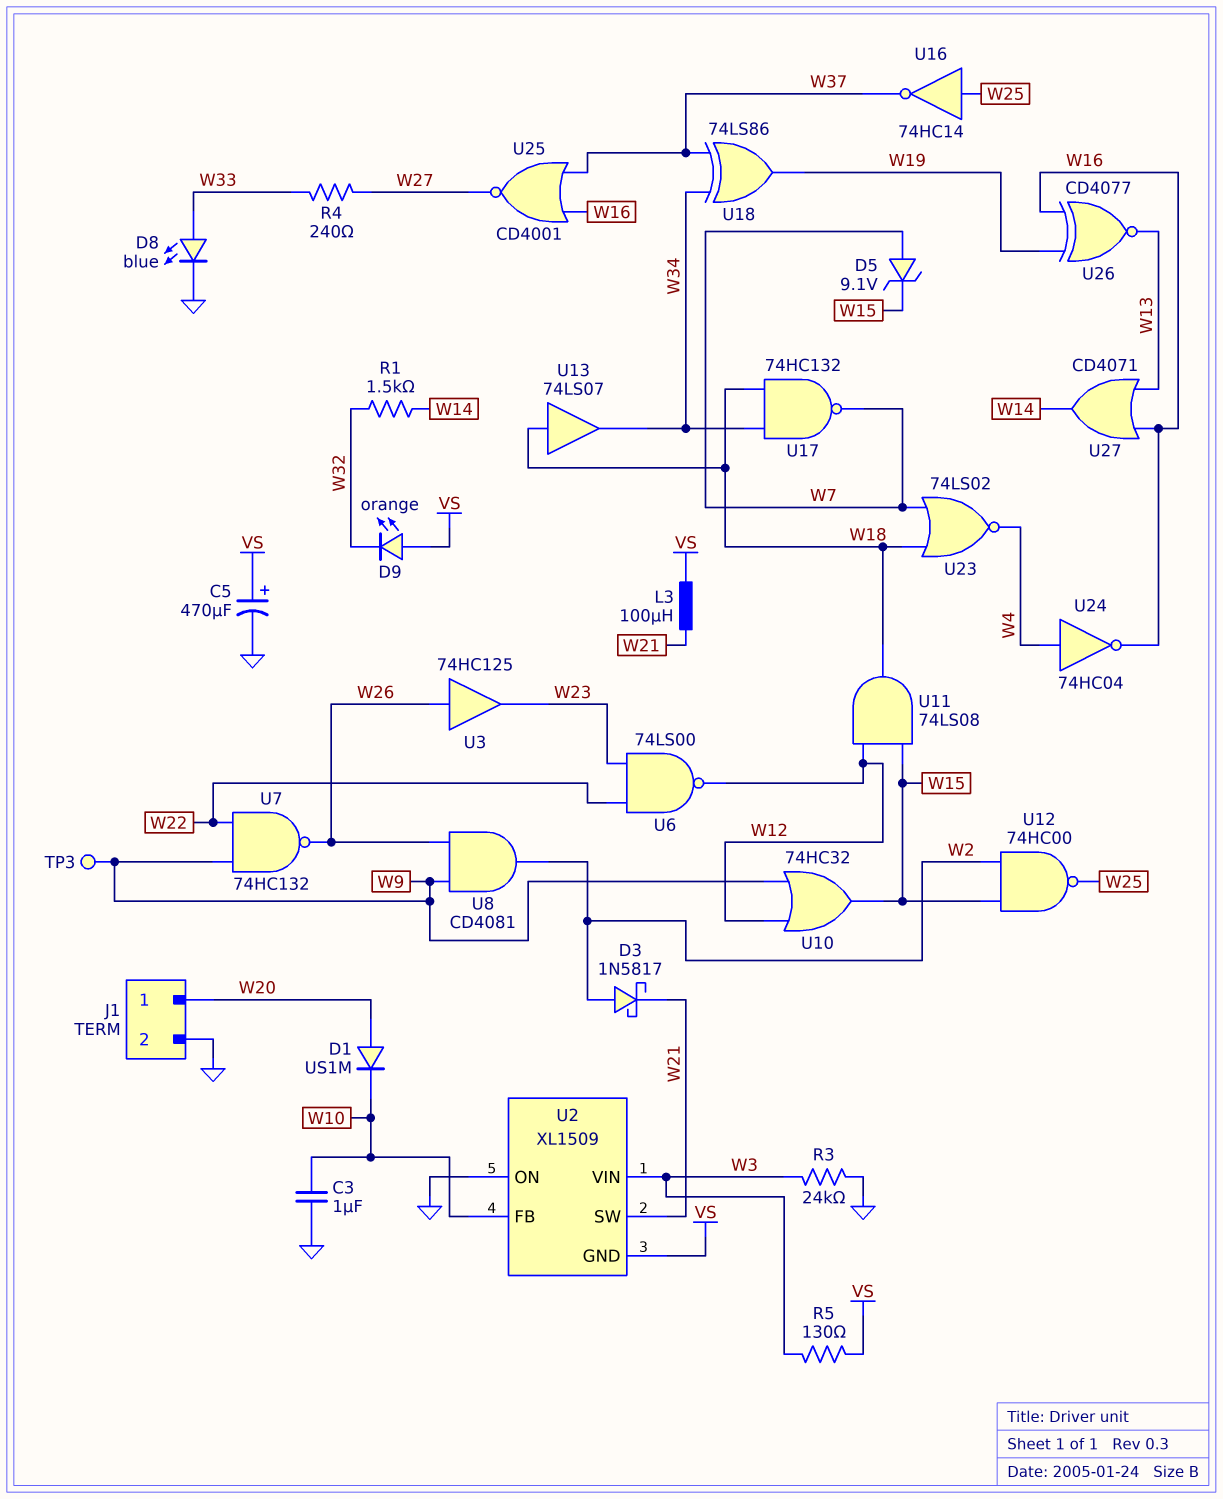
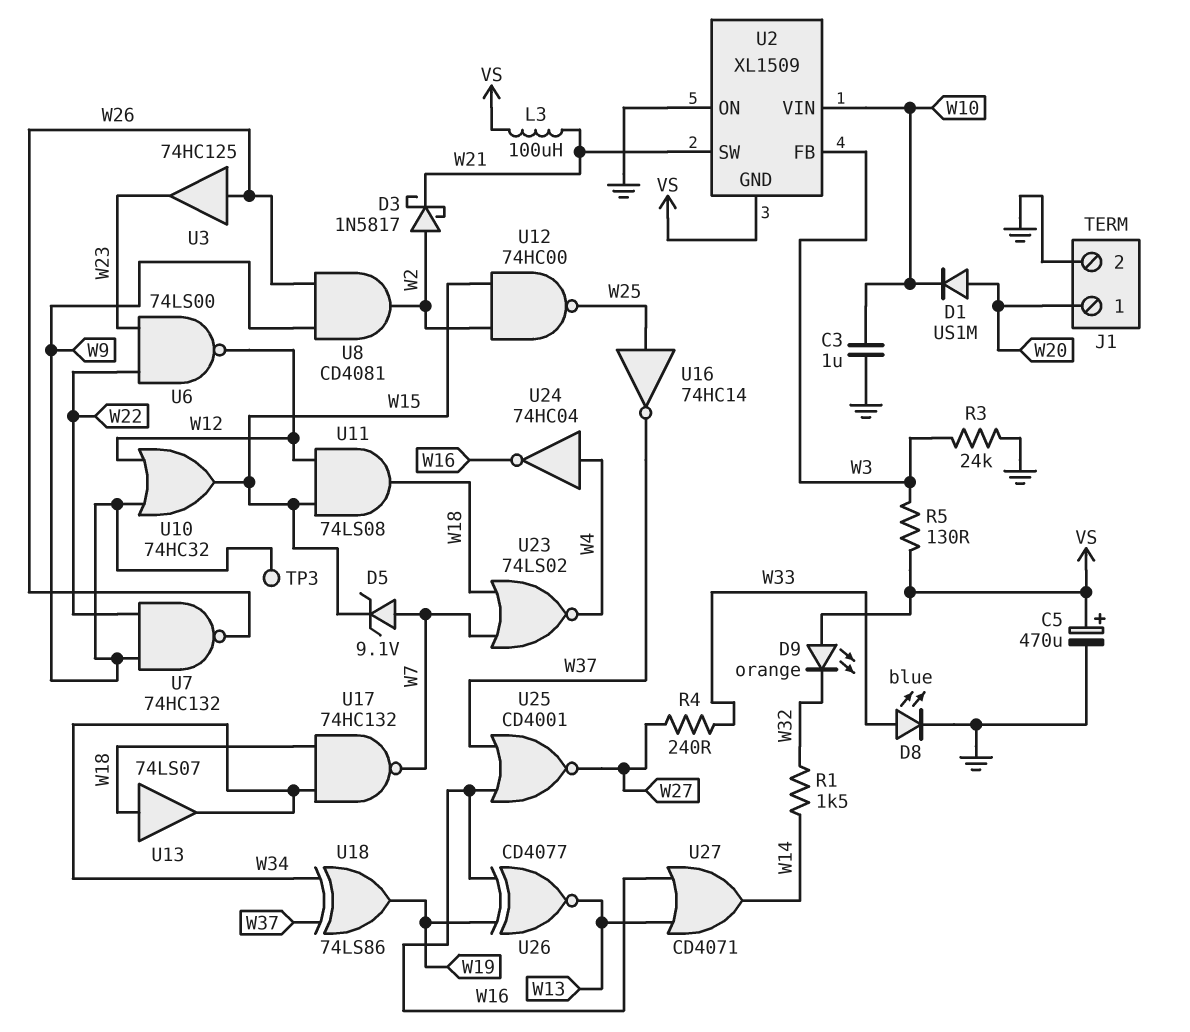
U2 pin FB: W10 -> W3
U2 pin VIN: W3 -> W10

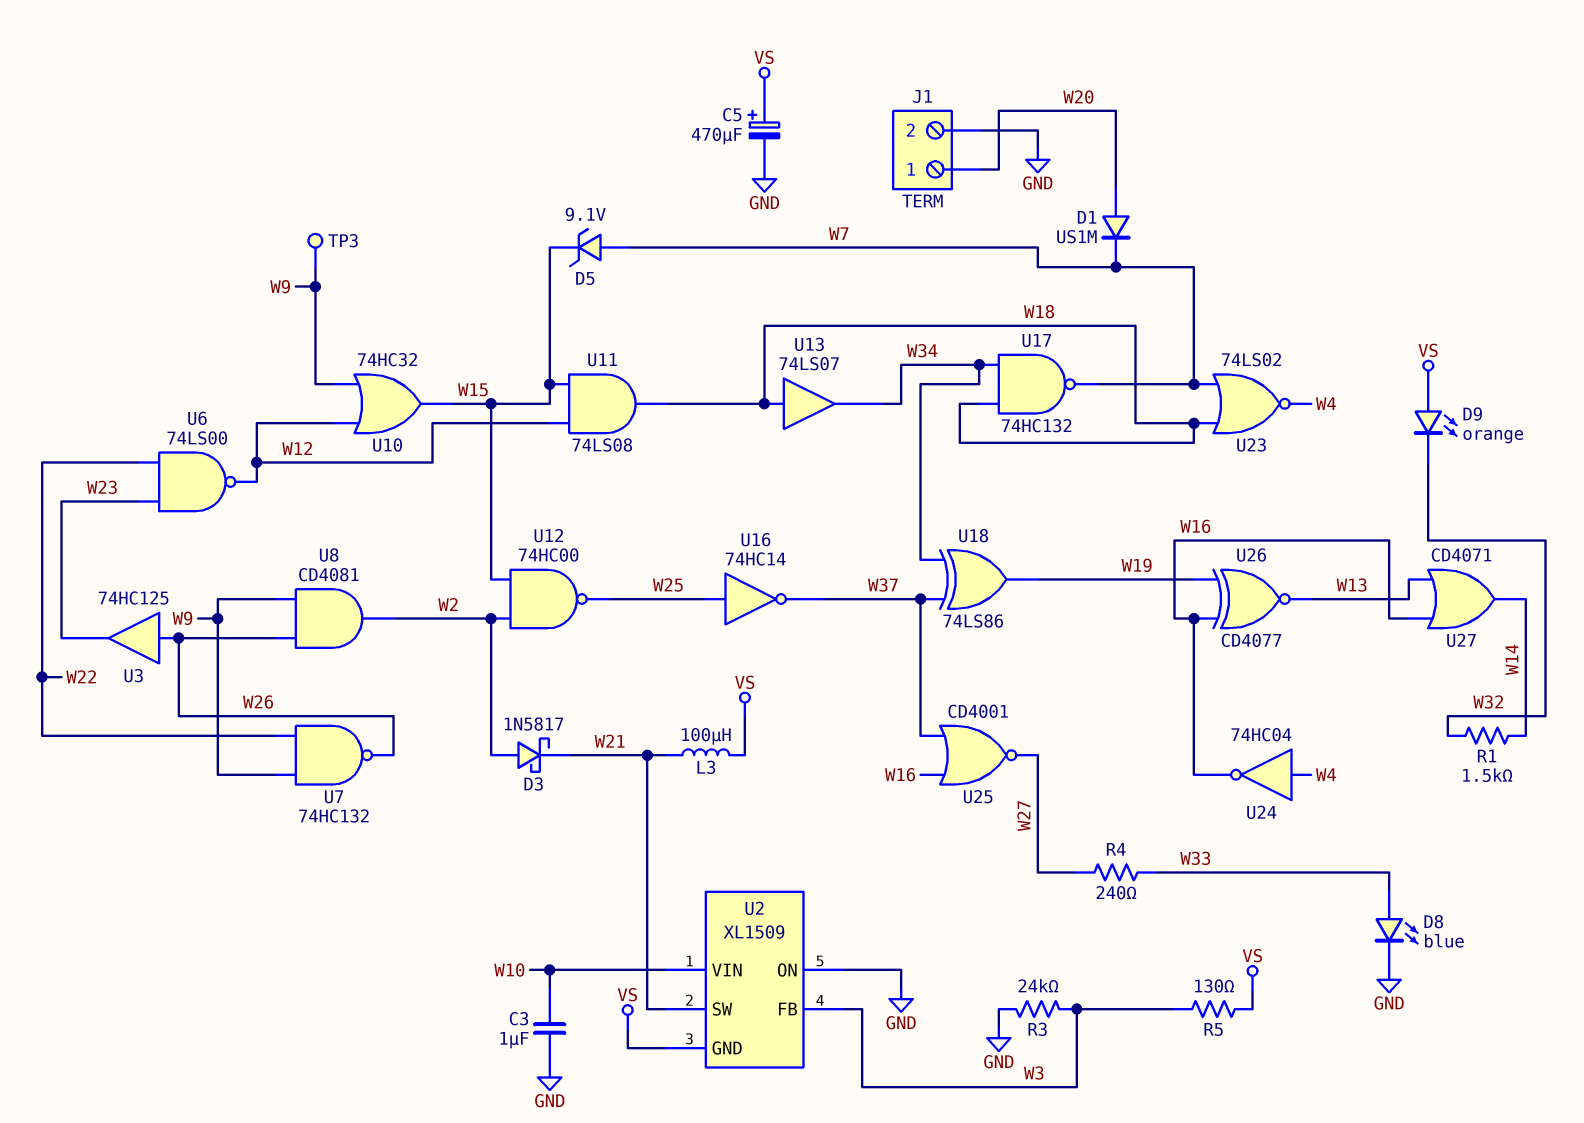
D1: diode US1M (A W20, K W10) -> diode US1M (A W20, K W7)

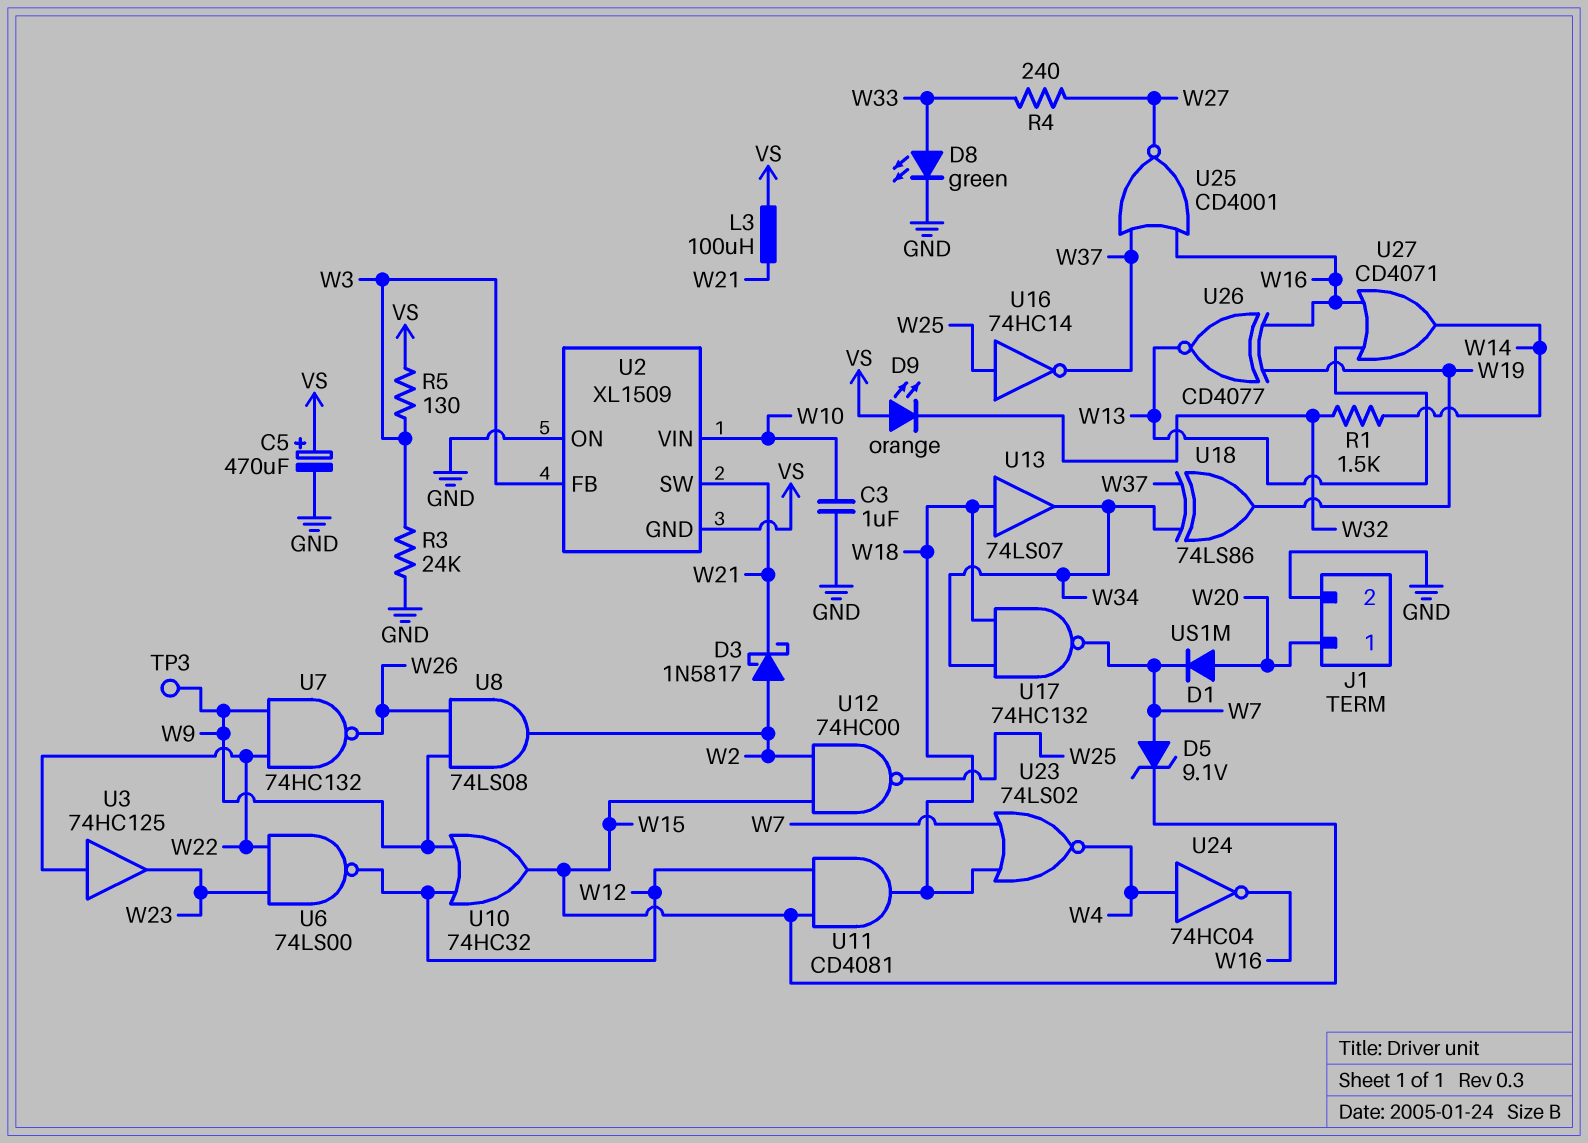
D8: LED blue (A W33, K GND) -> LED green (A W33, K GND)
U3: buffer 74HC125 (in W26, out W23) -> buffer 74HC125 (in W22, out W23)
U8: AND CD4081 (in W9, in W26, out W2) -> AND 74LS08 (in W9, in W26, out W2)
U11: AND 74LS08 (in W12, in W15, out W18) -> AND CD4081 (in W12, in W15, out W18)

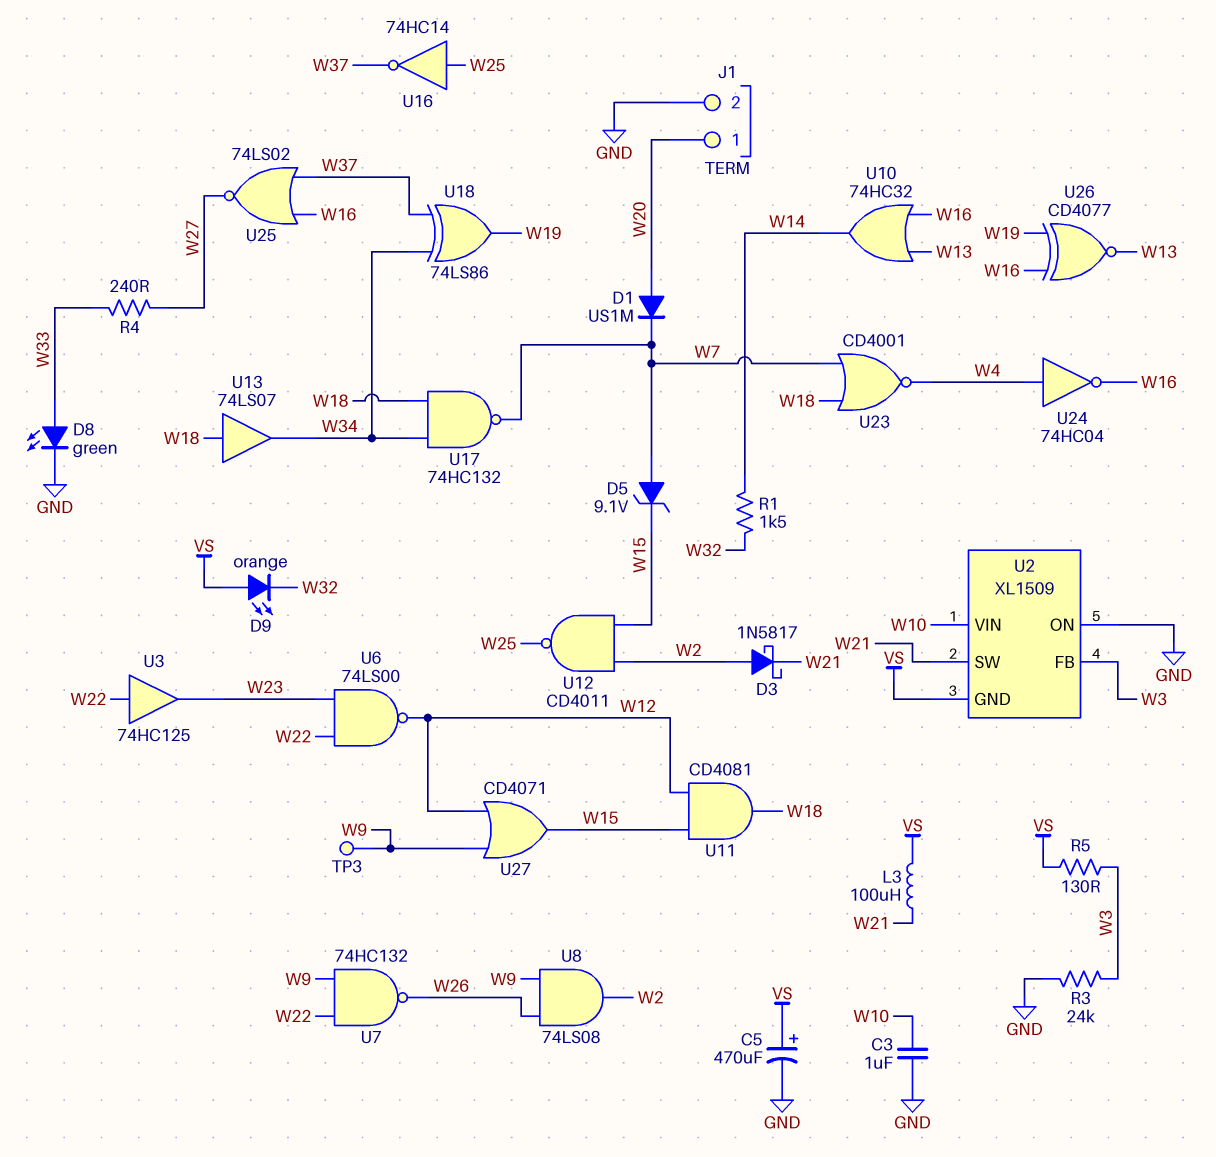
U10: OR 74HC32 (in W9, in W12, out W15) -> OR 74HC32 (in W13, in W16, out W14)
U12: NAND 74HC00 (in W2, in W15, out W25) -> NAND CD4011 (in W2, in W15, out W25)
U23: NOR 74LS02 (in W7, in W18, out W4) -> NOR CD4001 (in W7, in W18, out W4)
U25: NOR CD4001 (in W16, in W37, out W27) -> NOR 74LS02 (in W16, in W37, out W27)
U27: OR CD4071 (in W13, in W16, out W14) -> OR CD4071 (in W9, in W12, out W15)

